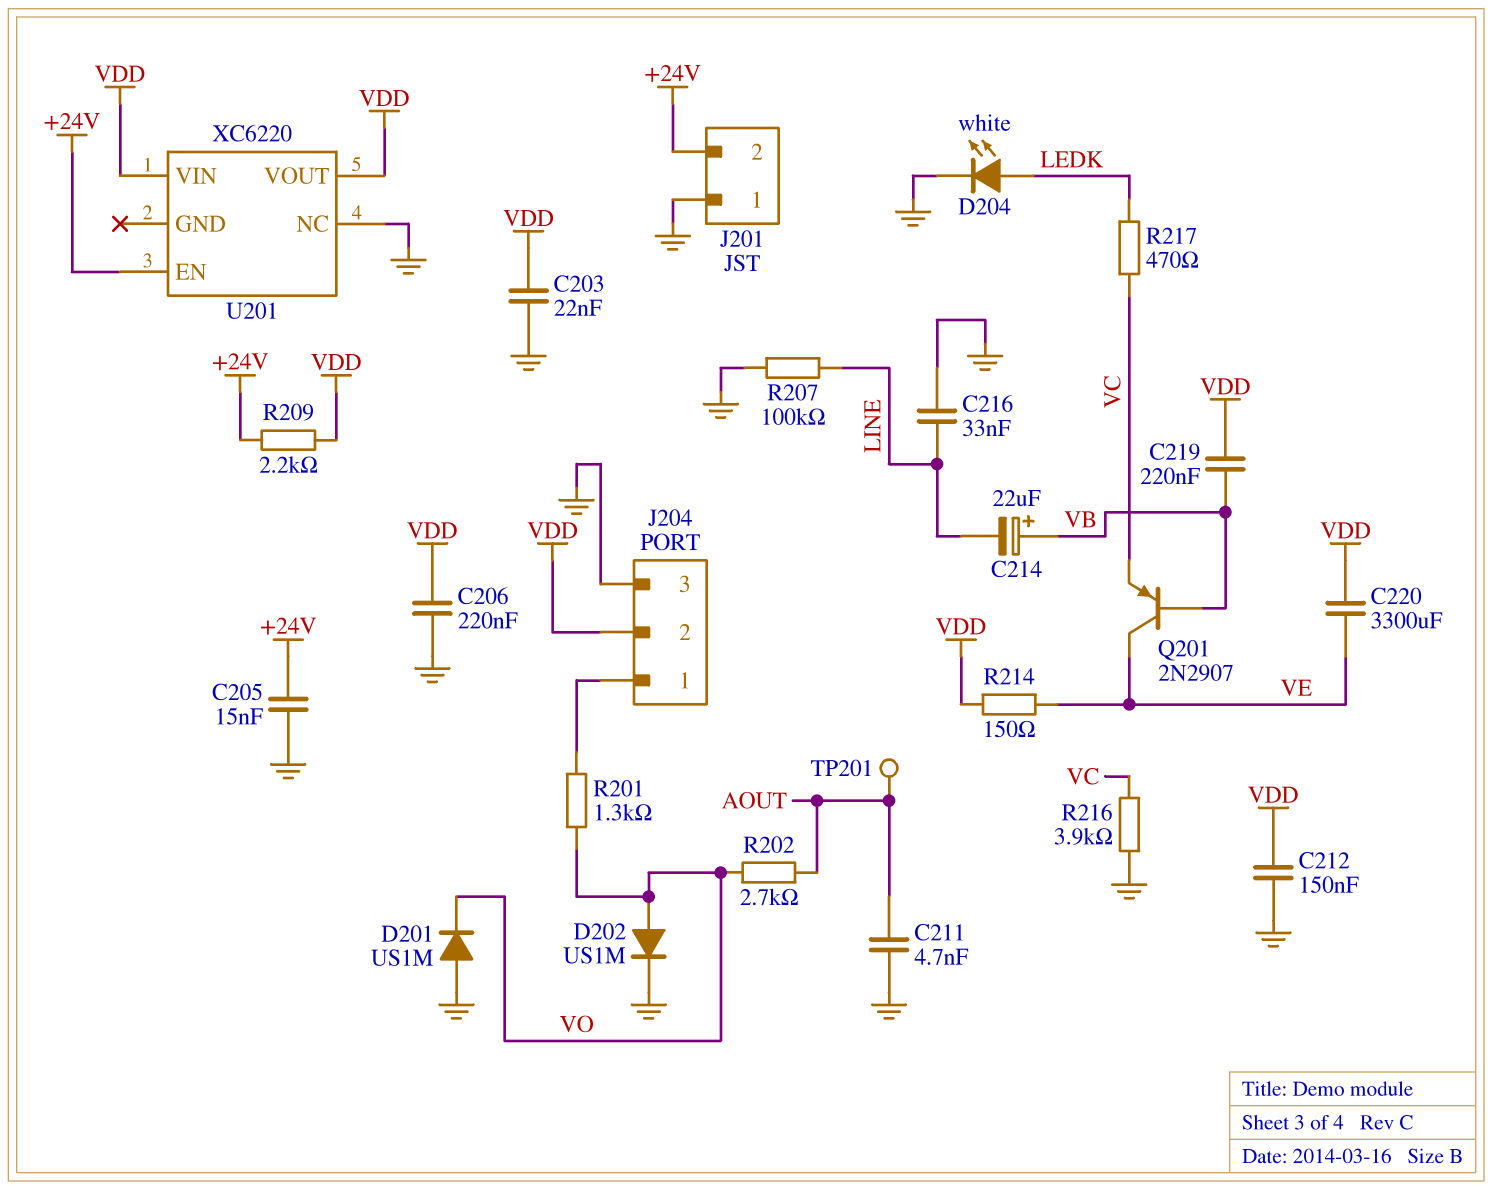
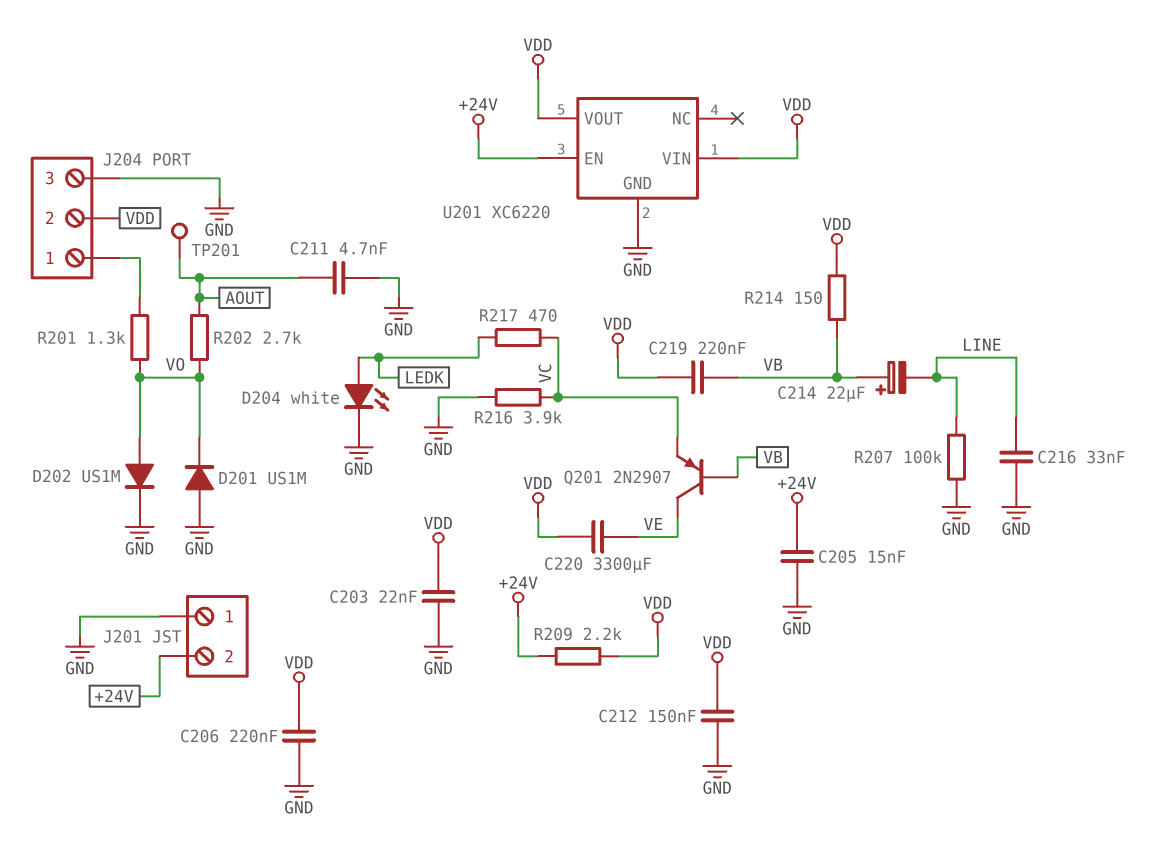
R214: 150 (VDD, VE) -> 150 (VB, VDD)
U201 pin GND: none -> GND
U201 pin NC: GND -> none

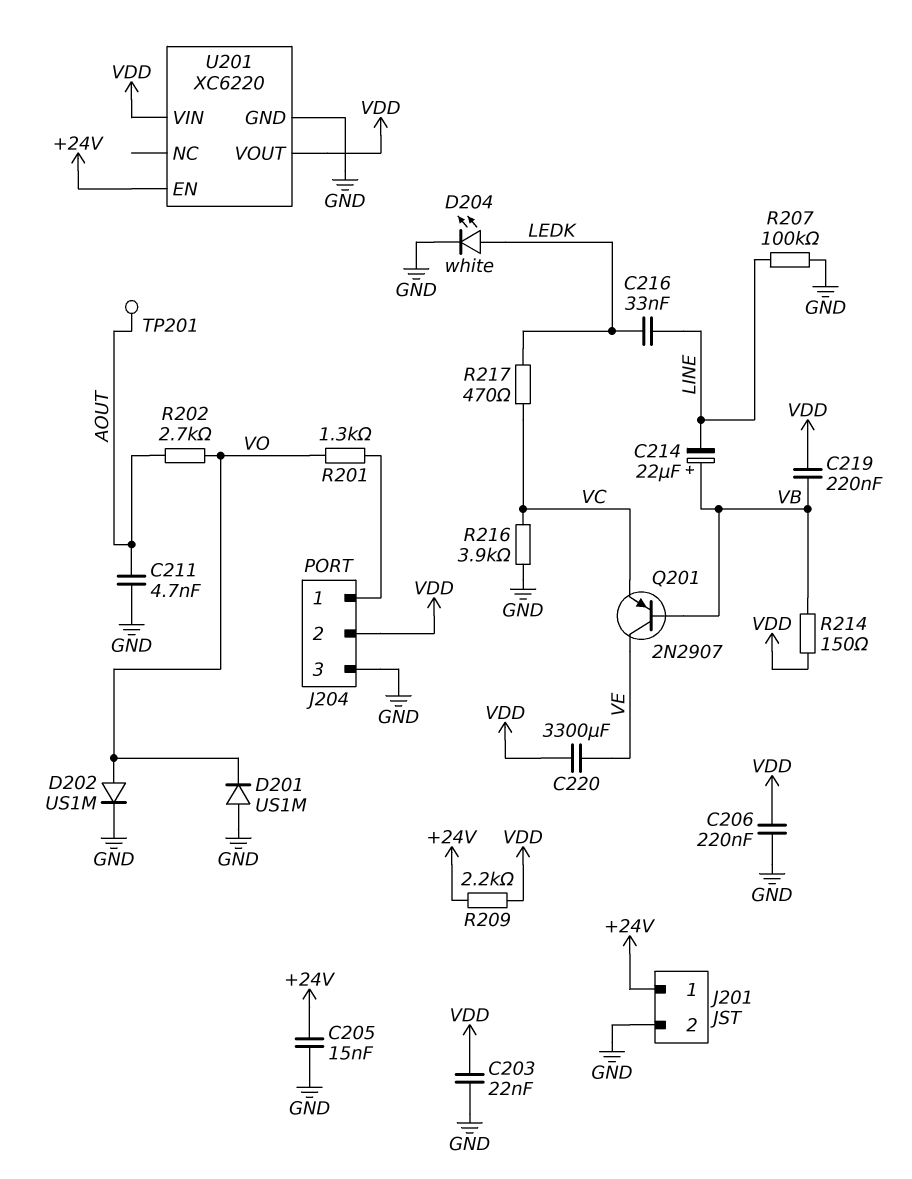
C212: 150nF (GND, VDD) -> none
C216: 33nF (GND, LINE) -> 33nF (LEDK, LINE)
J201 pin 1: GND -> +24V
J201 pin 2: +24V -> GND

